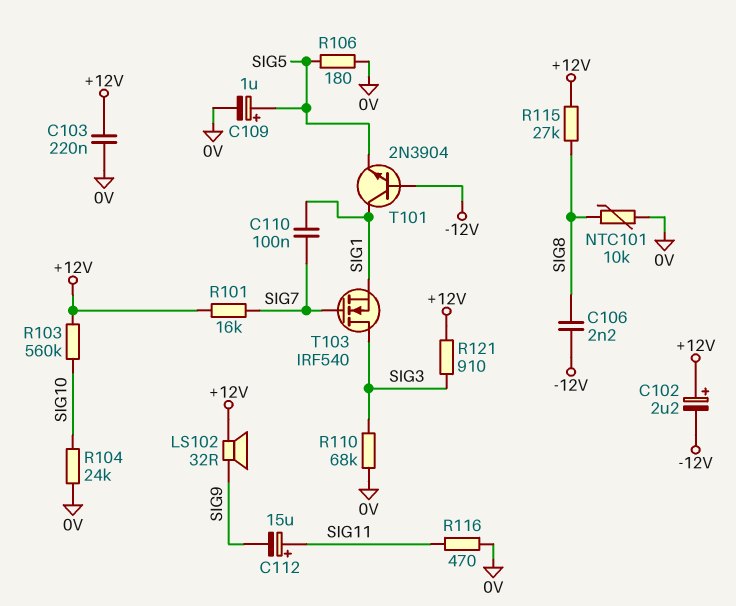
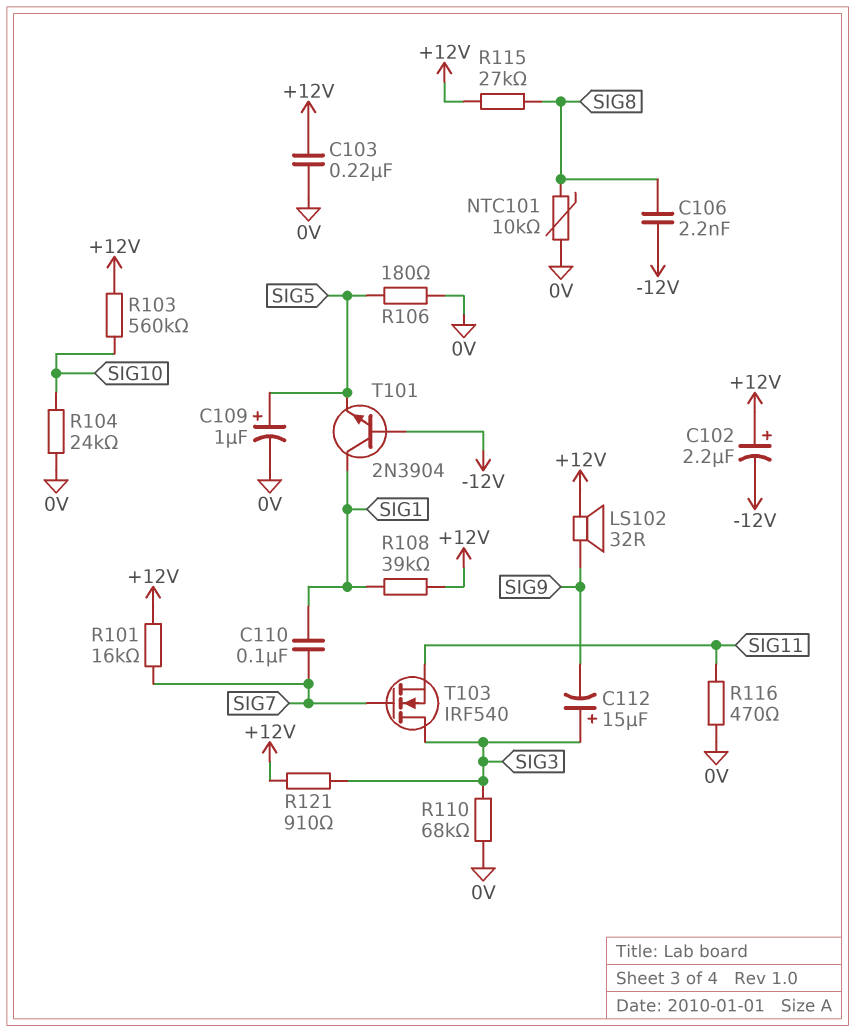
C112: 15uF (plus SIG11, minus SIG9) -> 15uF (plus SIG3, minus SIG9)
R108: none -> 39k (+12V, SIG1)
T103: NMOS IRF540 (G SIG7, D SIG3, S SIG1) -> NMOS IRF540 (G SIG7, D SIG3, S SIG11)

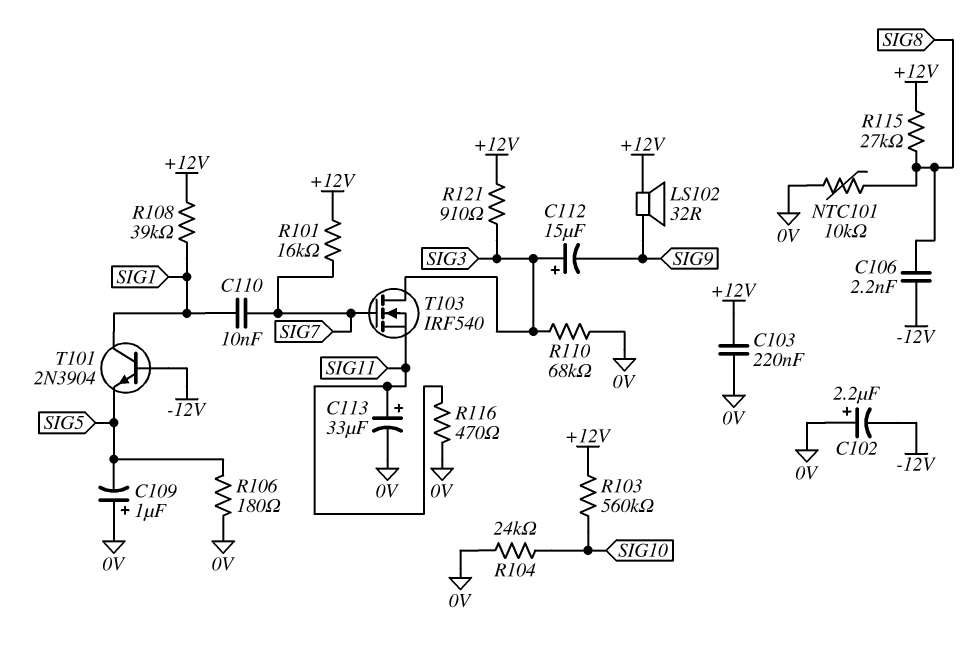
C102: 2.2uF (plus +12V, minus -12V) -> 2.2uF (plus 0V, minus -12V)
C109: 1uF (plus SIG5, minus 0V) -> 1uF (plus 0V, minus SIG5)
C110: 100nF (SIG1, SIG7) -> 10nF (SIG1, SIG7)
C113: none -> 33uF (plus SIG11, minus 0V)

